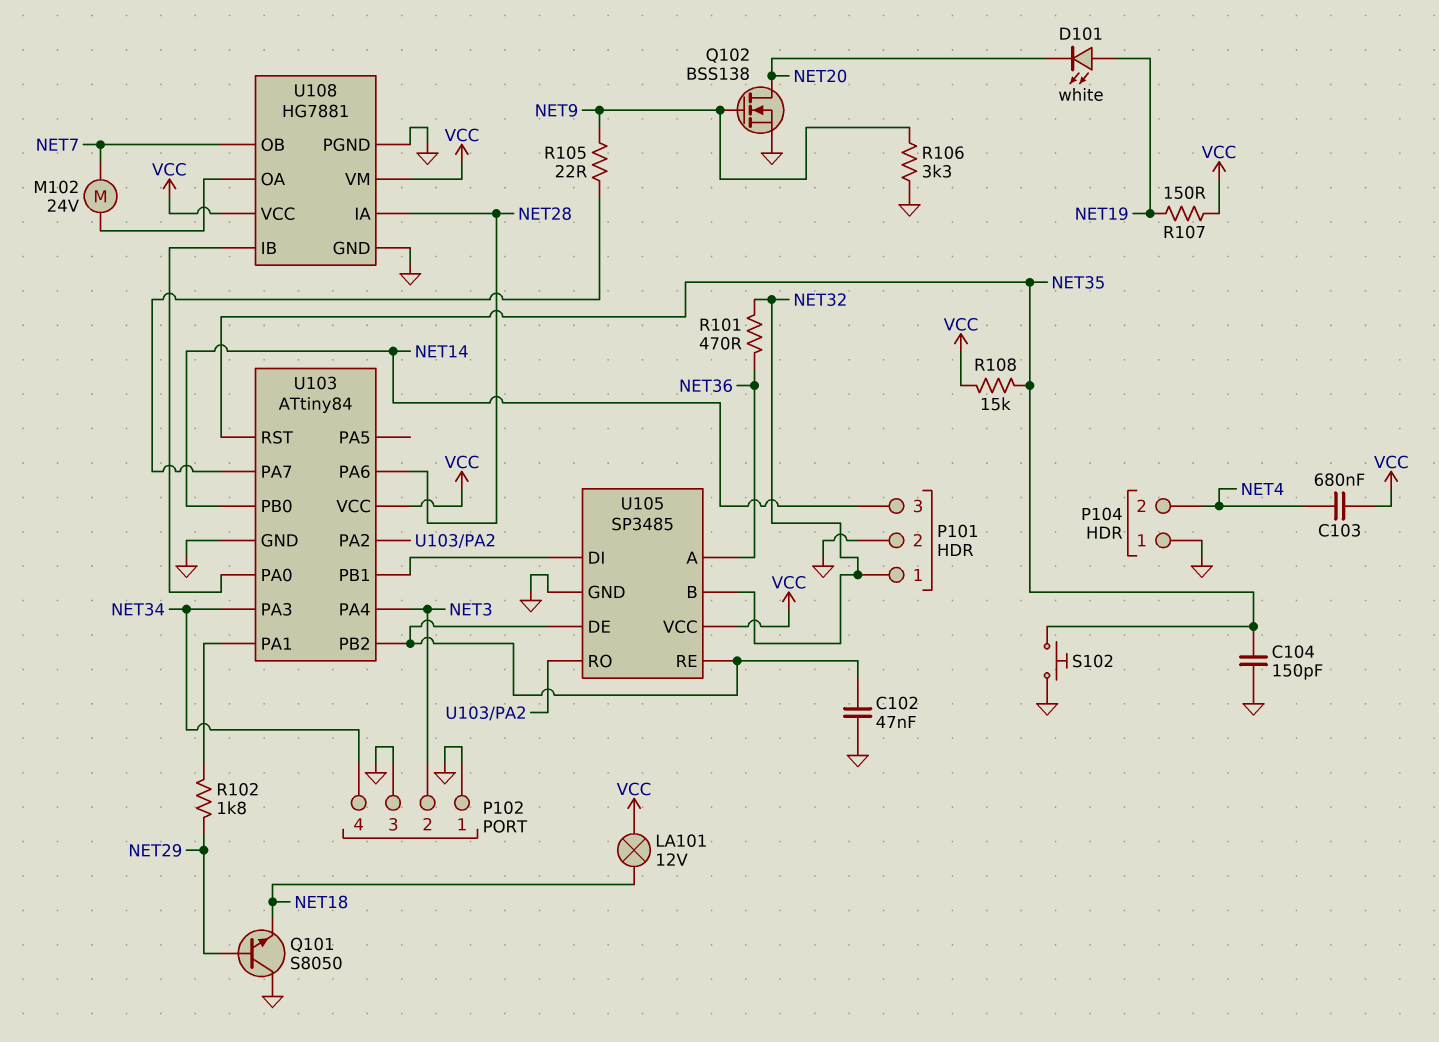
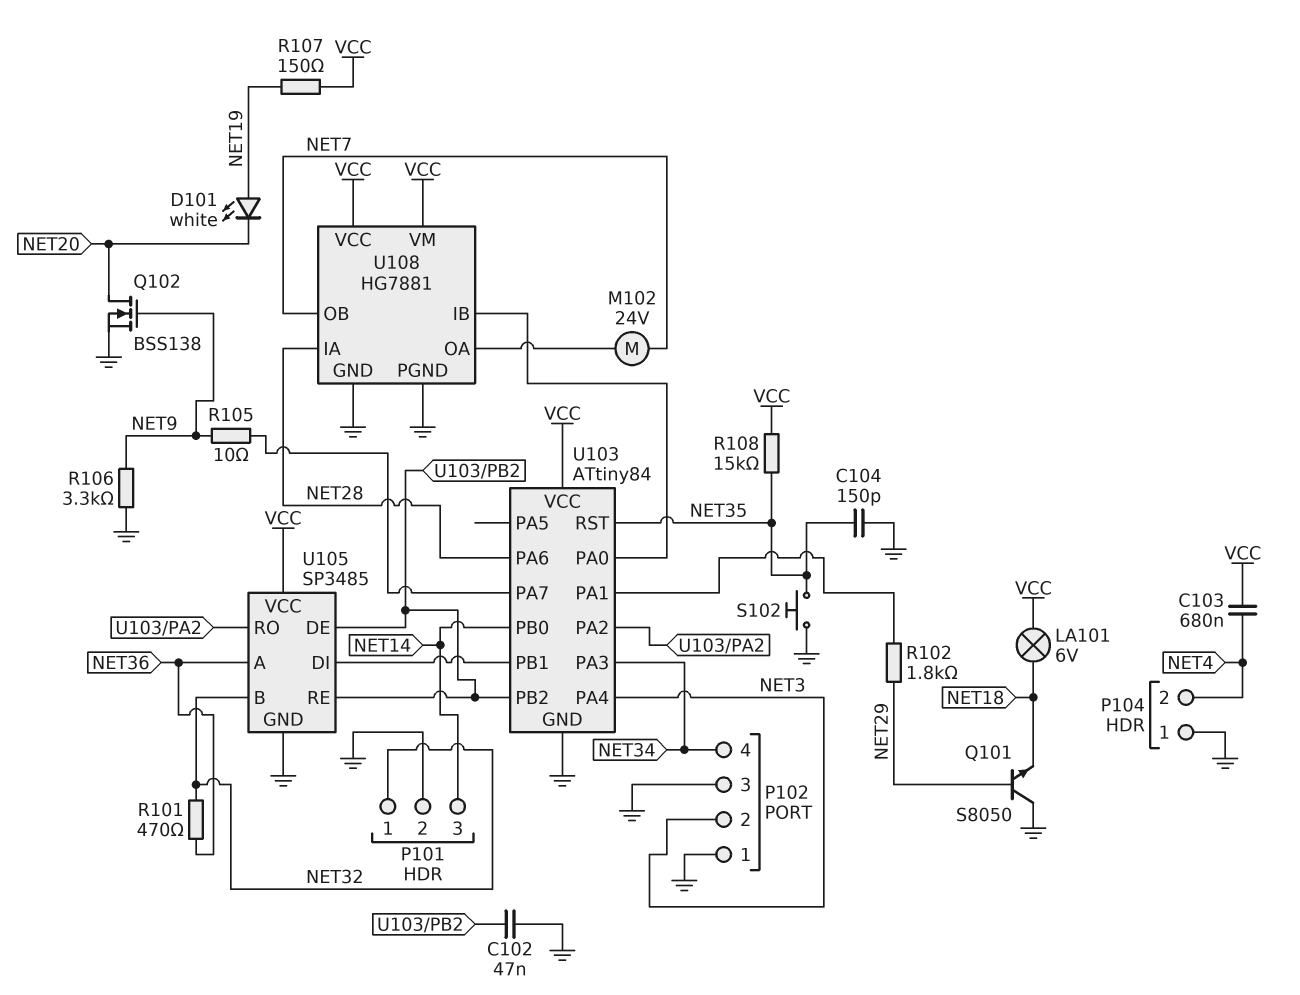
LA101: lamp 12V (NET18, VCC) -> lamp 6V (NET18, VCC)
R105: 22 (NET9, U103/PA7) -> 10 (NET9, U103/PA7)

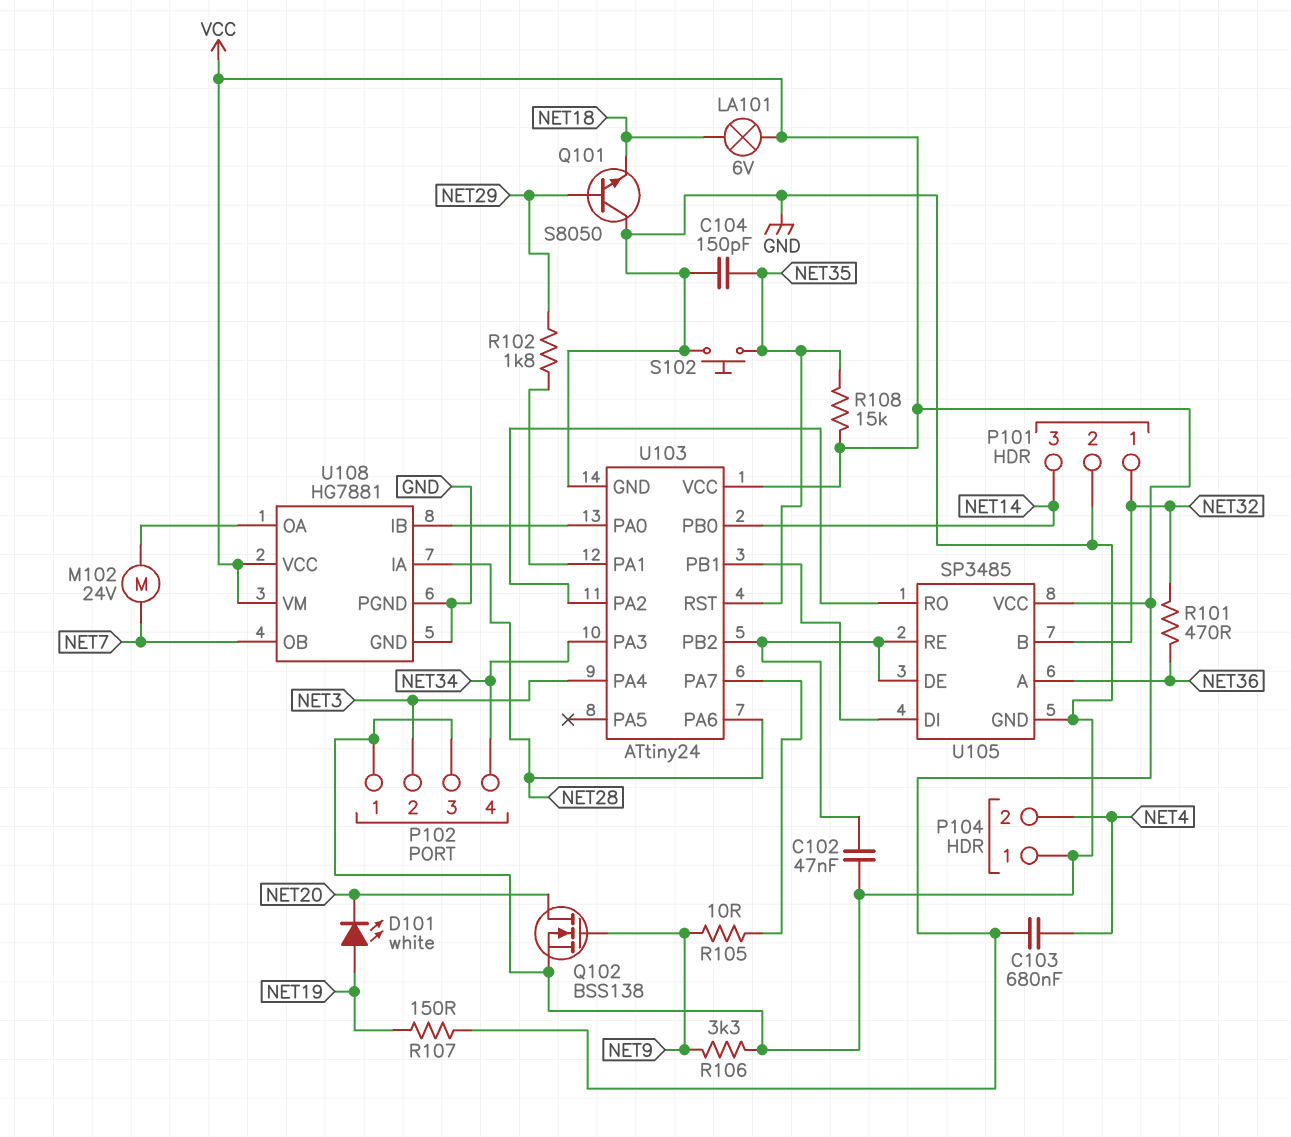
U103: ATtiny84 -> ATtiny24

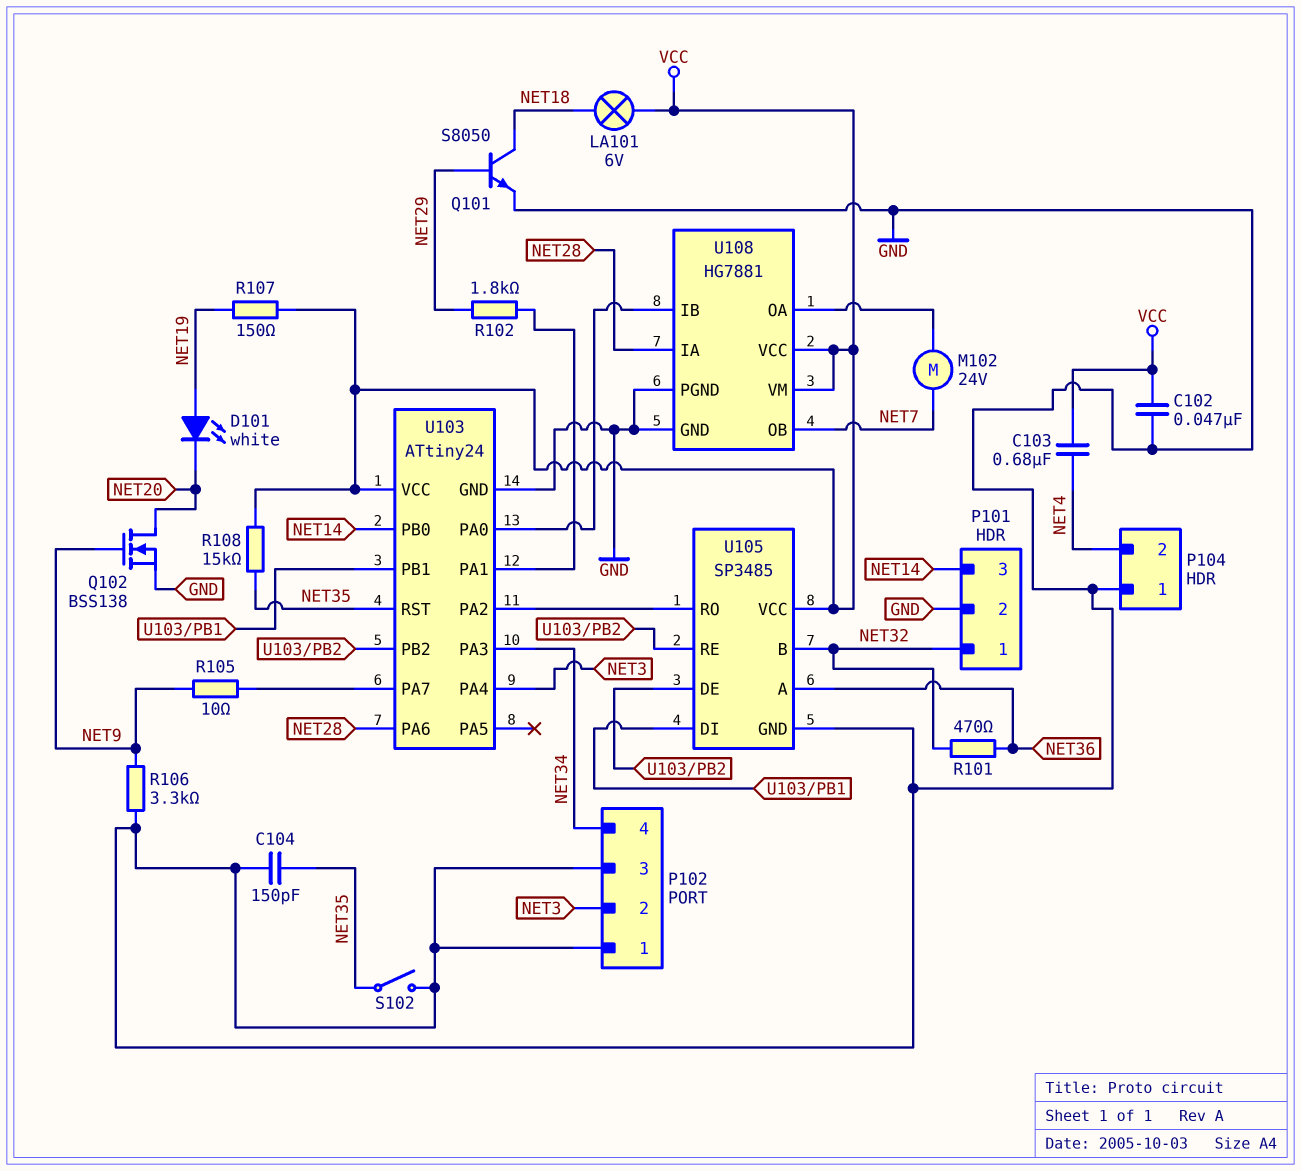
C102: 47nF (GND, U103/PB2) -> 47nF (GND, VCC)
Q101: NPN S8050 (B NET29, C GND, E NET18) -> NPN S8050 (B NET29, C NET18, E GND)
S102: button (GND, NET35) -> switch (GND, NET35)

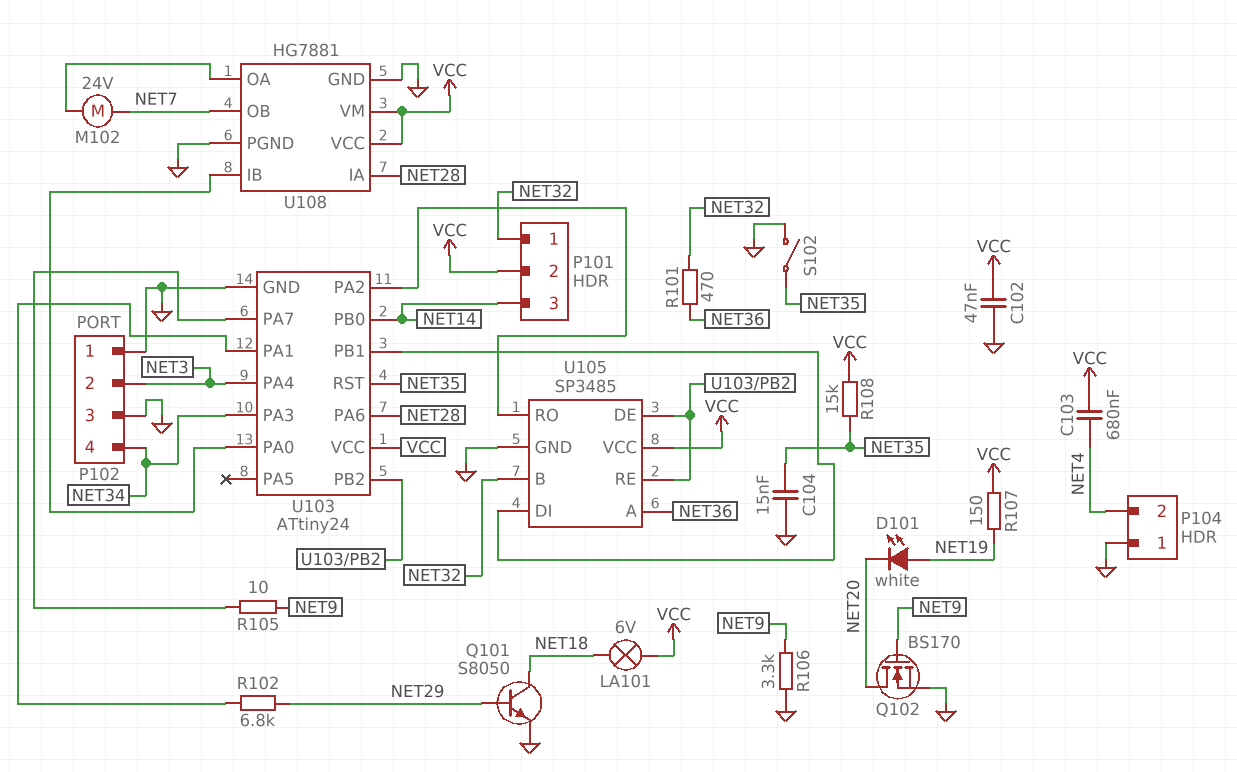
C104: 150pF (GND, NET35) -> 15nF (GND, NET35)
P101 pin 2: GND -> VCC
Q102: NMOS BSS138 (G NET9, D NET20, S GND) -> NMOS BS170 (G NET9, D NET20, S GND)
R102: 1.8k (NET29, U103/PA1) -> 6.8k (NET29, U103/PA1)

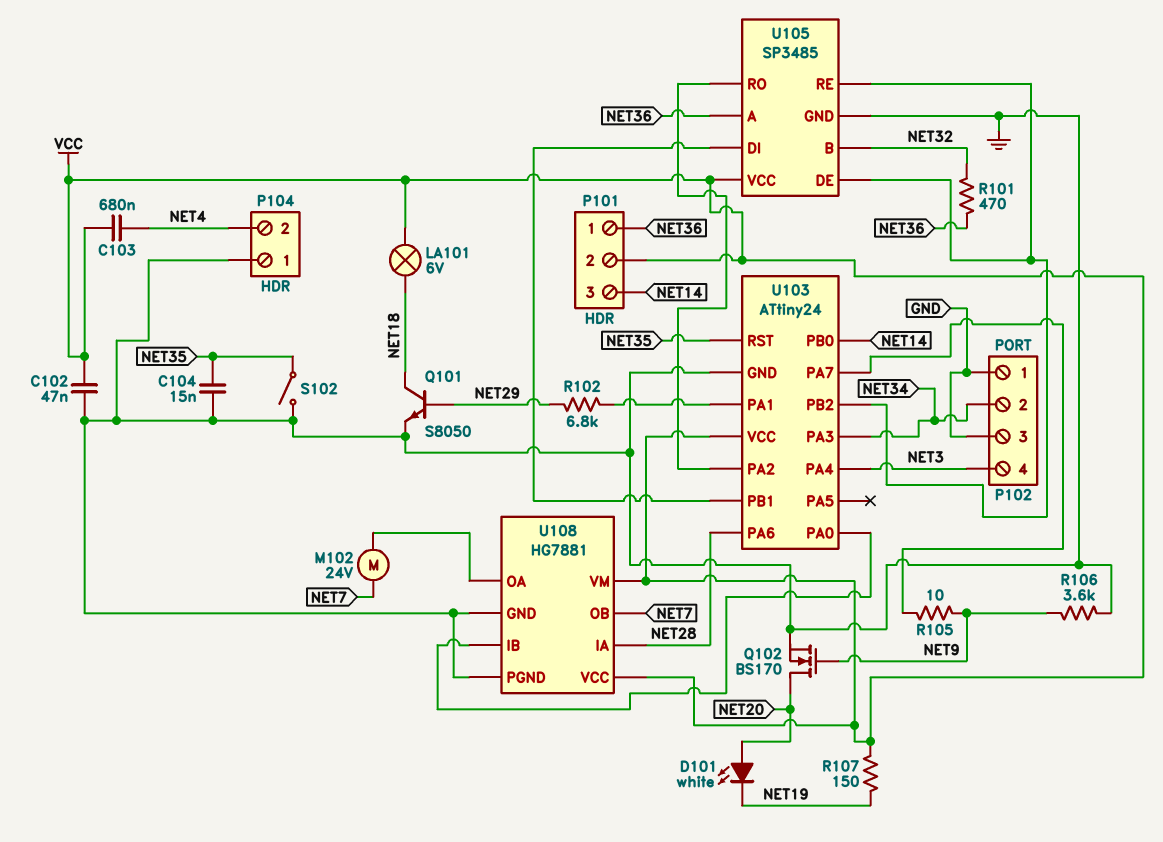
D101: LED white (A NET19, K NET20) -> LED white (A NET20, K NET19)
P101 pin 1: NET32 -> NET36
P102 pin 2: NET3 -> NET34
P102 pin 4: NET34 -> NET3
R106: 3.3k (GND, NET9) -> 3.6k (GND, NET9)
R108: 15k (NET35, VCC) -> none

